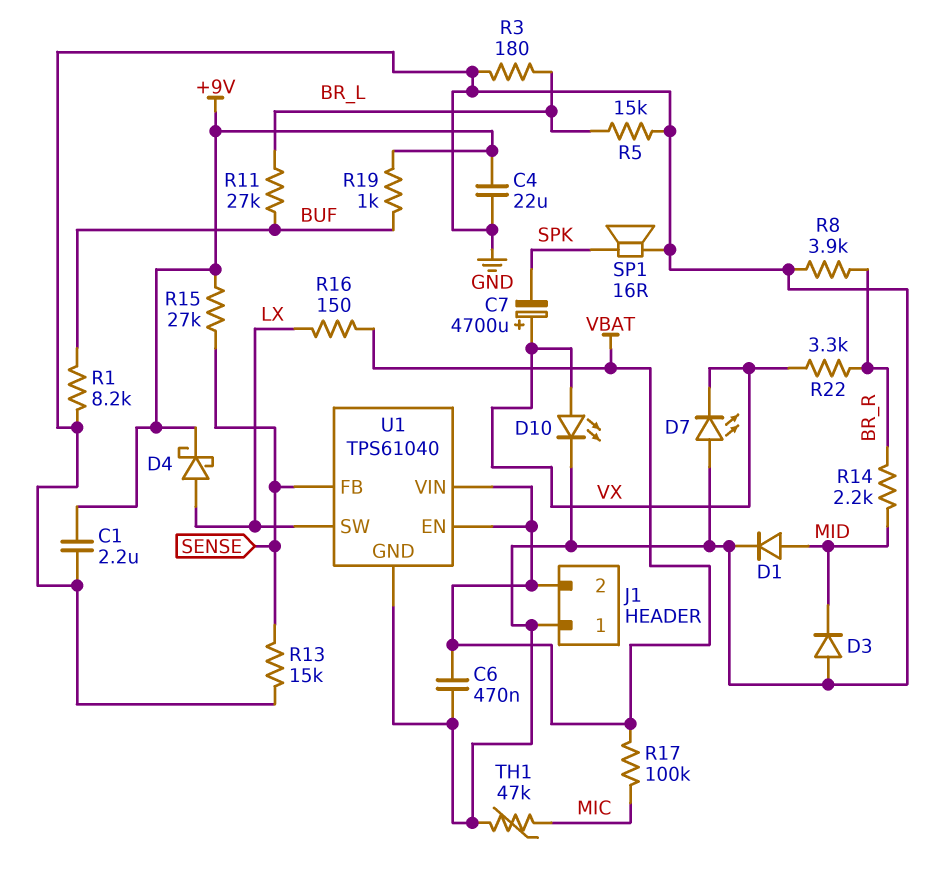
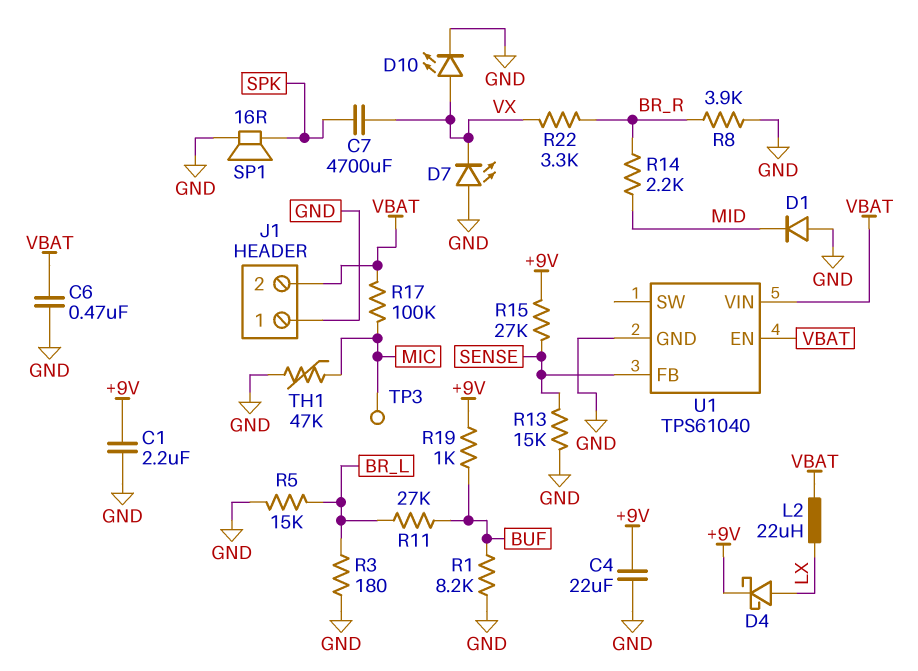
C7: 4700uF (plus VX, minus SPK) -> 4700uF (SPK, VX)
D1: diode (A MID, K GND) -> diode (A GND, K MID)
D3: diode (A GND, K MID) -> none
L2: none -> 22uH (LX, VBAT)
R16: 150 (LX, VBAT) -> none
TP3: none -> test point (MIC)
U1 pin SW: LX -> none

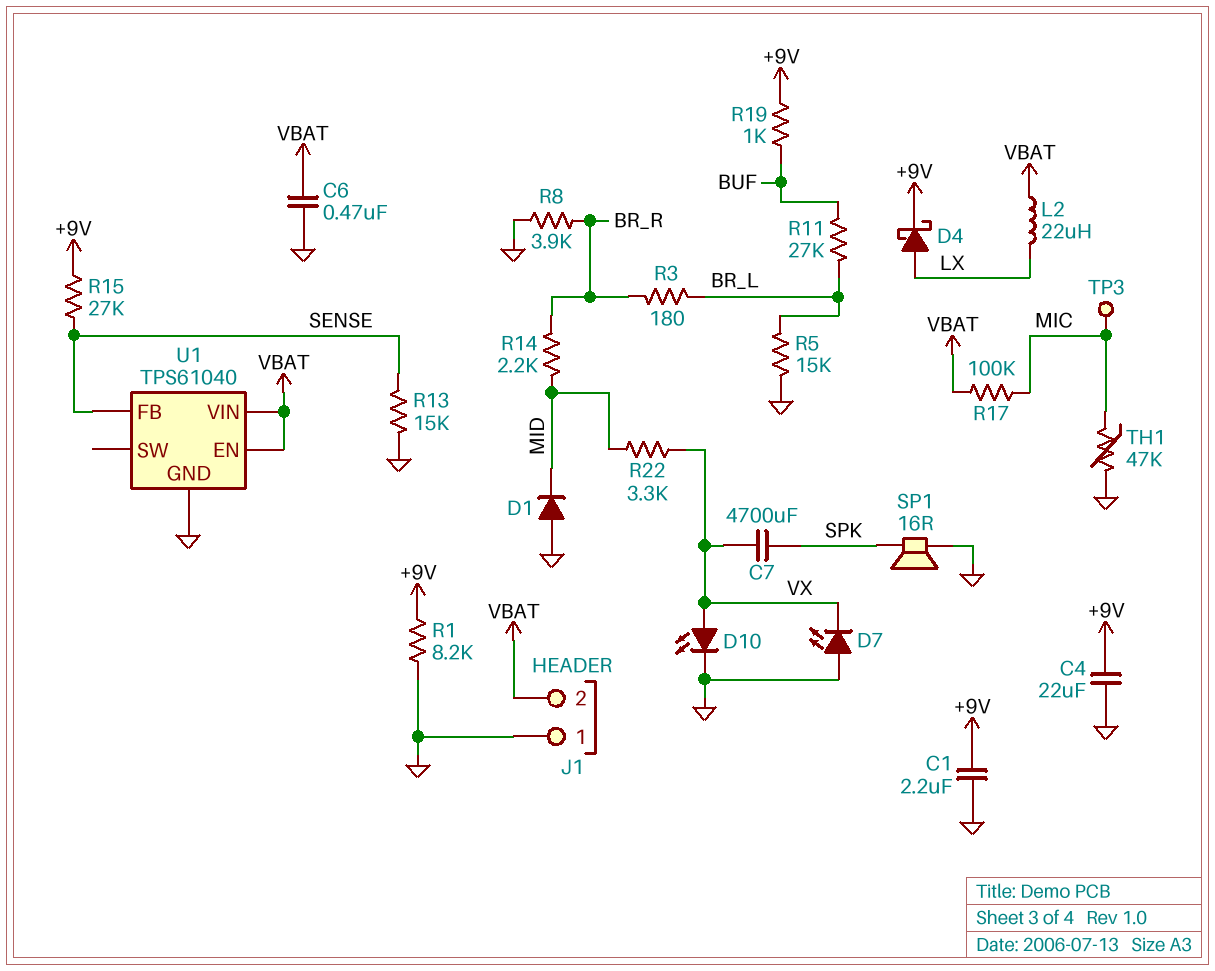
R1: 8.2k (BUF, GND) -> 8.2k (+9V, GND)
R3: 180 (BR_L, GND) -> 180 (BR_L, BR_R)
R22: 3.3k (BR_R, VX) -> 3.3k (MID, VX)

